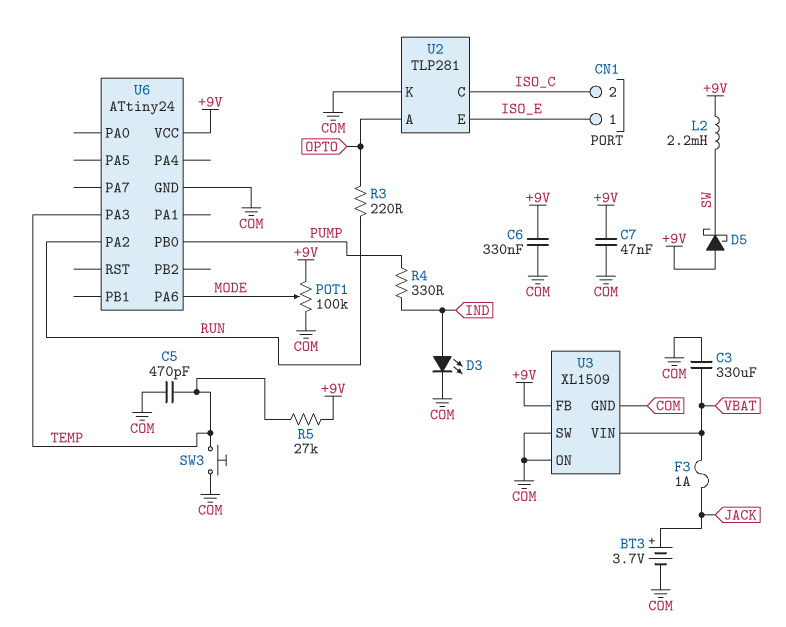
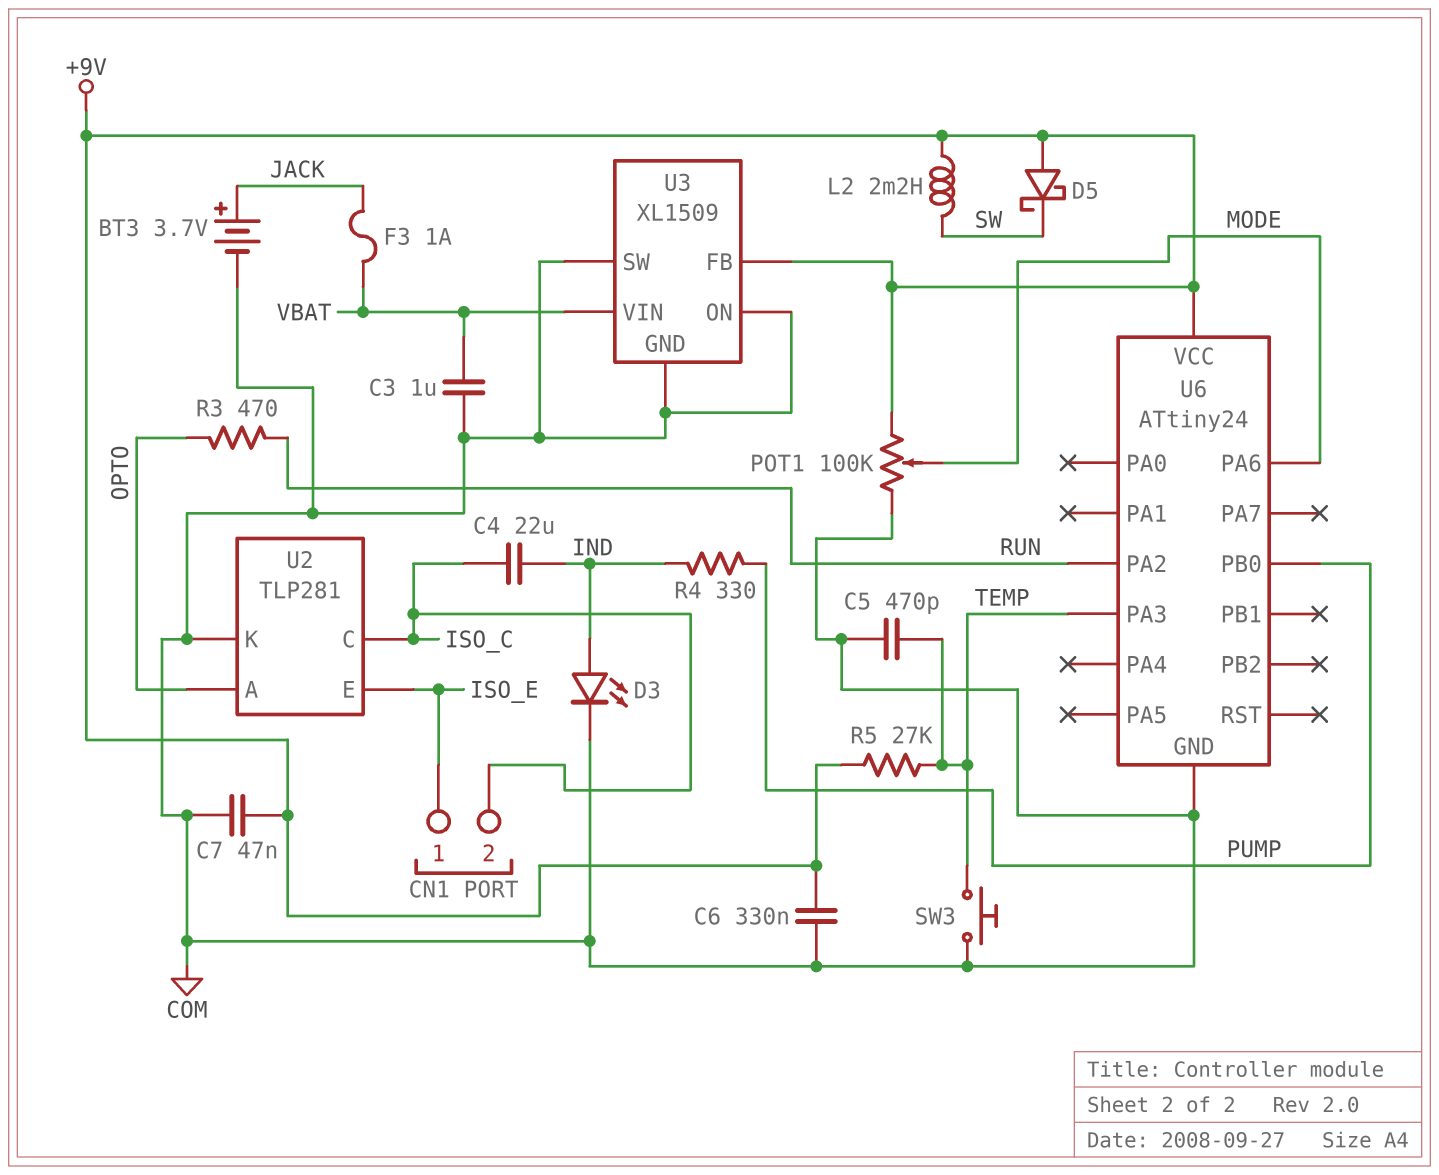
C3: 330uF (COM, VBAT) -> 1uF (COM, VBAT)
C4: none -> 22uF (IND, ISO_C)
R3: 220 (OPTO, RUN) -> 470 (OPTO, RUN)

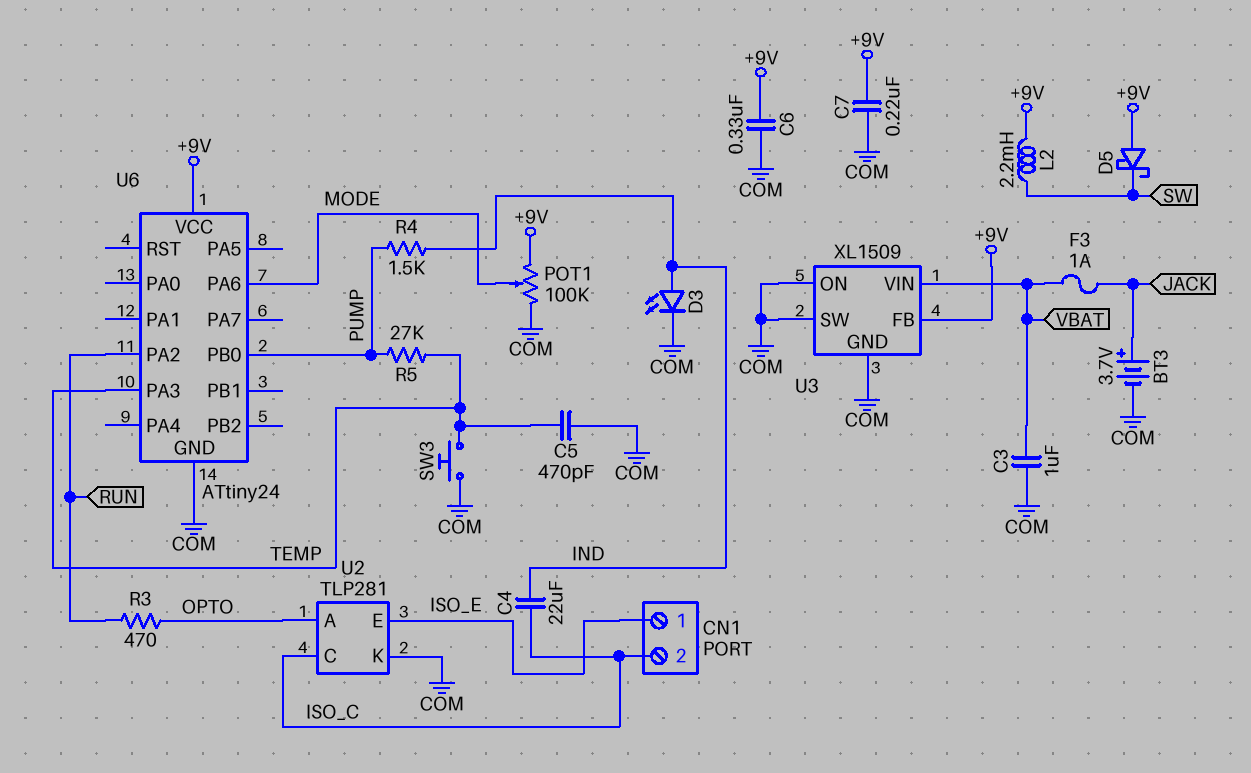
C7: 47nF (+9V, COM) -> 220nF (+9V, COM)
R4: 330 (IND, PUMP) -> 1.5k (IND, PUMP)
R5: 27k (+9V, TEMP) -> 27k (PUMP, TEMP)

